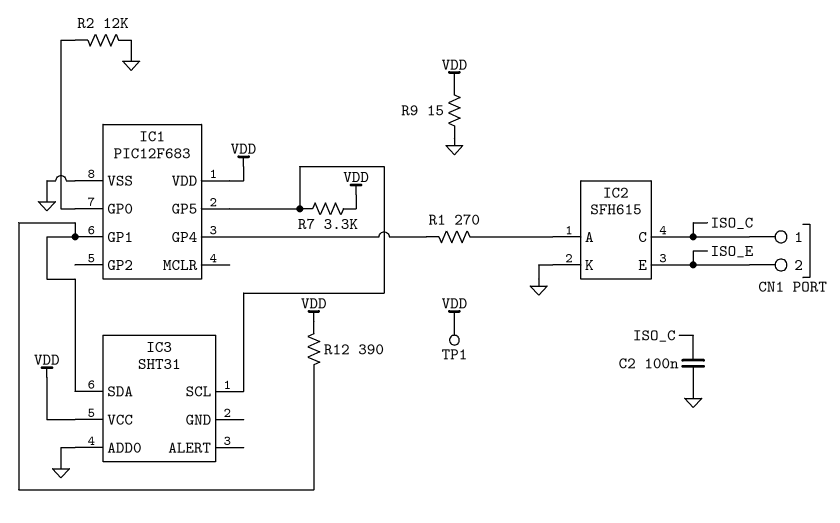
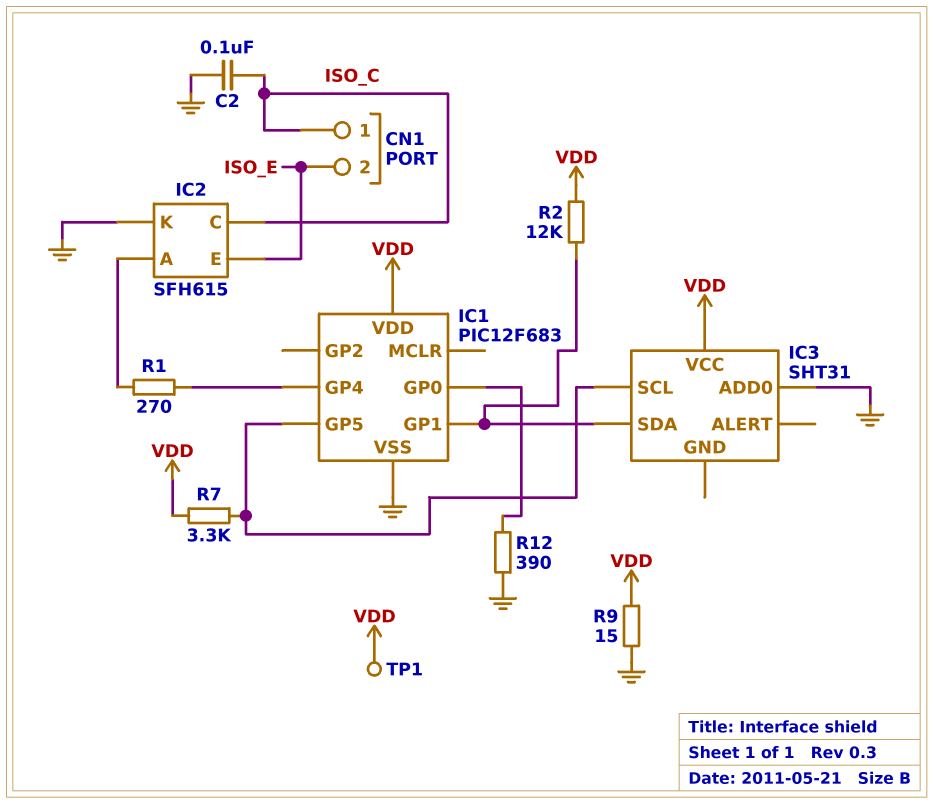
R2: 12k (GND, IC1/GP0) -> 12k (IC1/GP1, VDD)
R12: 390 (IC1/GP1, VDD) -> 390 (GND, IC1/GP0)

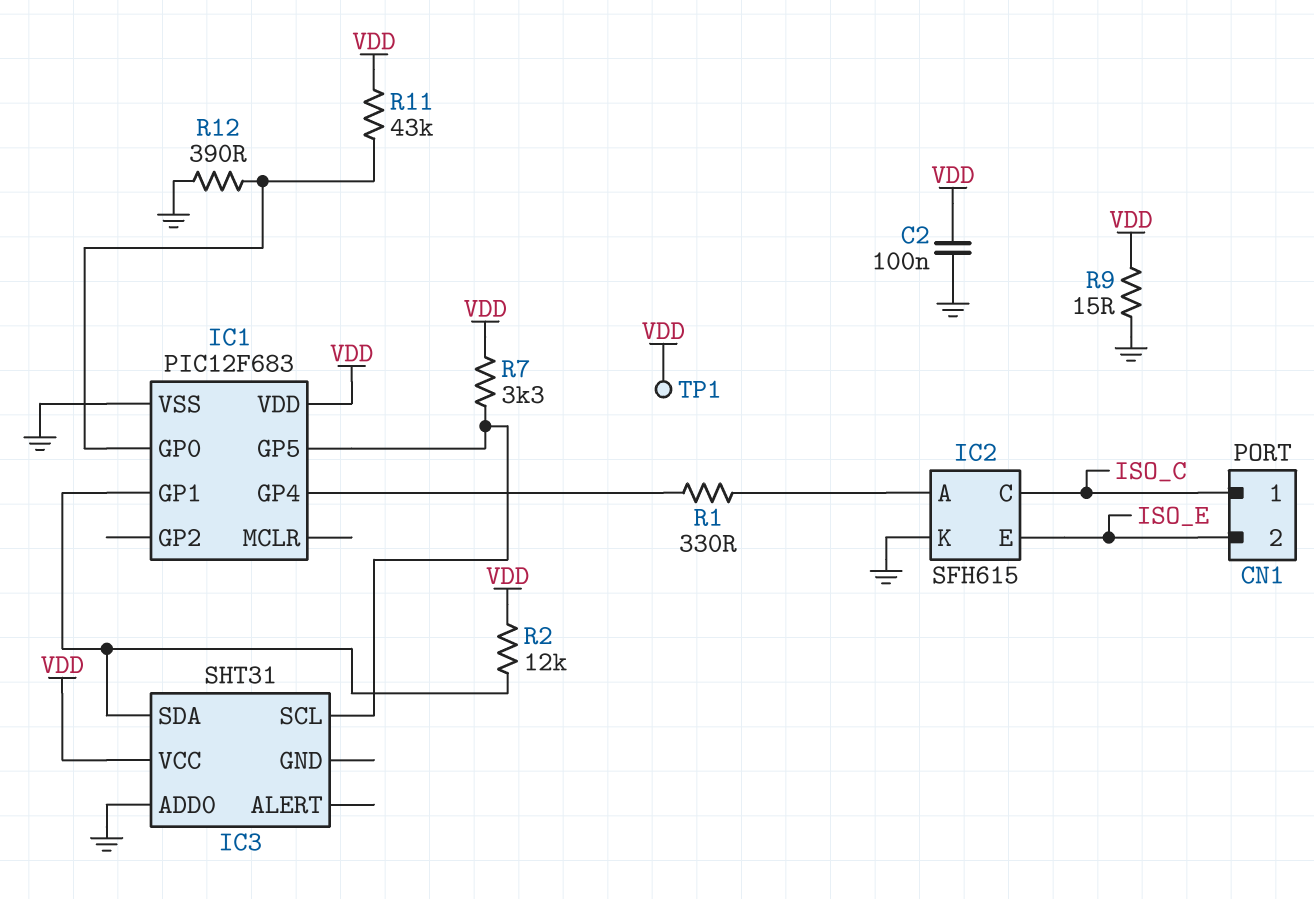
C2: 100nF (GND, ISO_C) -> 100nF (GND, VDD)
R1: 270 (IC1/GP4, IC2/A) -> 330 (IC1/GP4, IC2/A)
R11: none -> 43k (IC1/GP0, VDD)

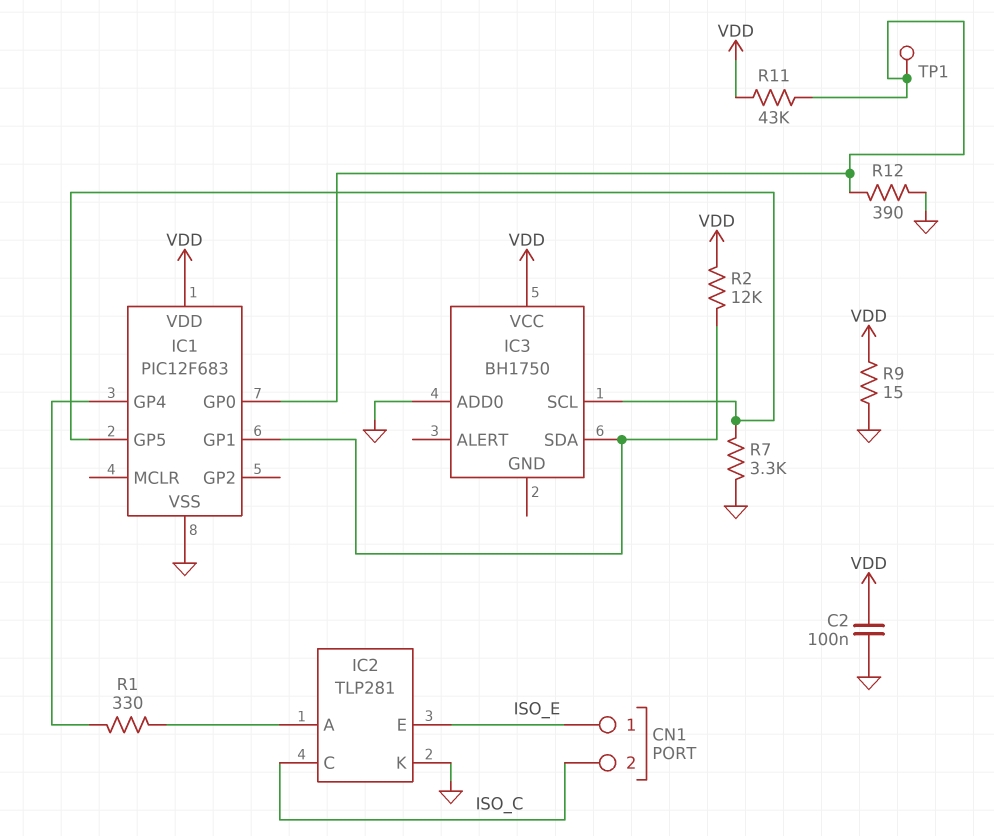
CN1 pin 1: ISO_C -> ISO_E
CN1 pin 2: ISO_E -> ISO_C
IC2: SFH615 -> TLP281
IC3: SHT31 -> BH1750
R7: 3.3k (IC1/GP5, VDD) -> 3.3k (GND, IC1/GP5)
TP1: test point (VDD) -> test point (IC1/GP0)

